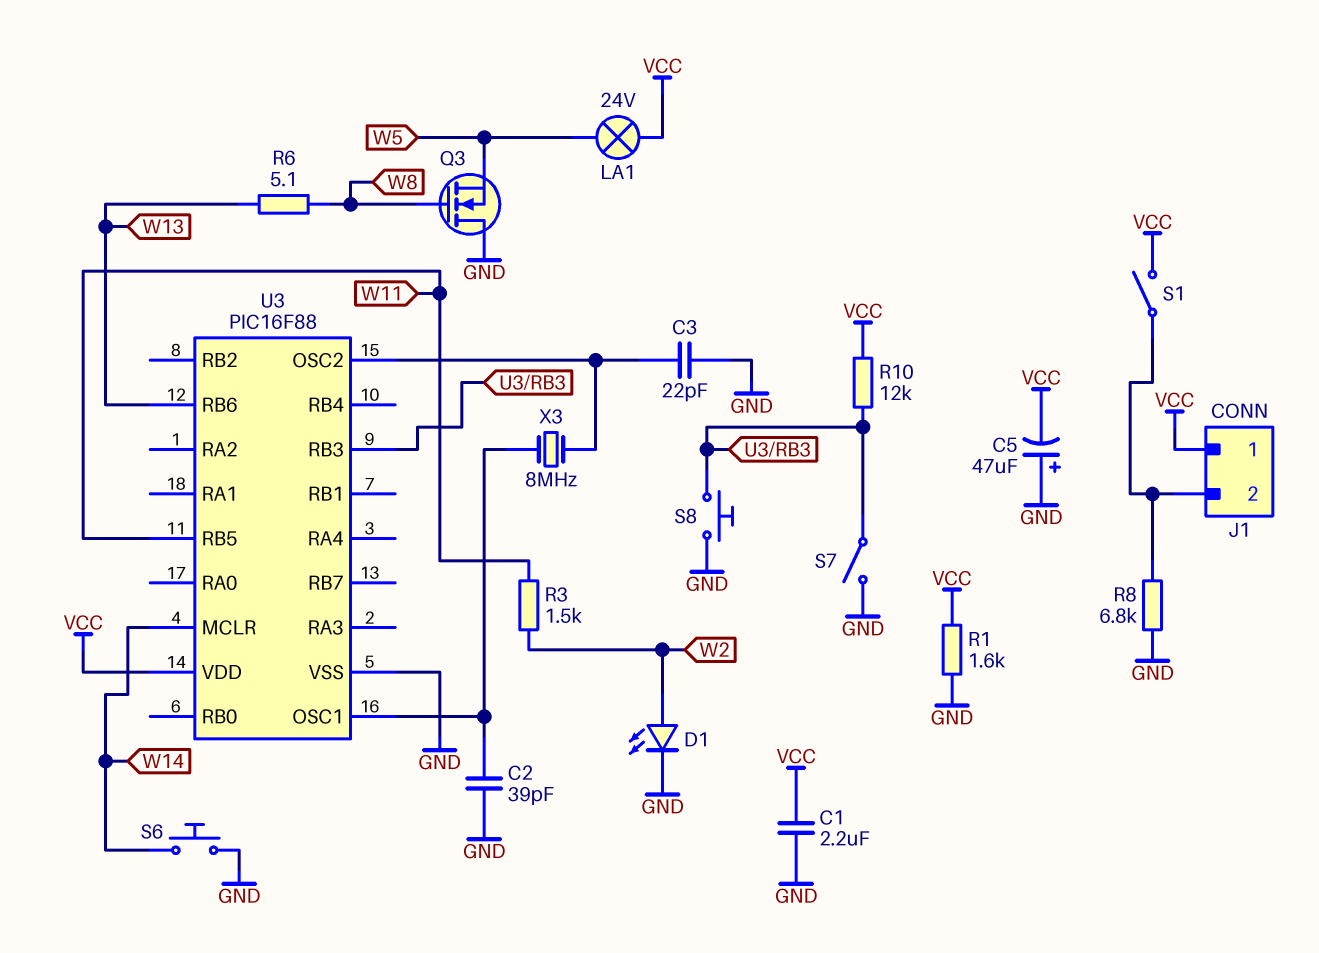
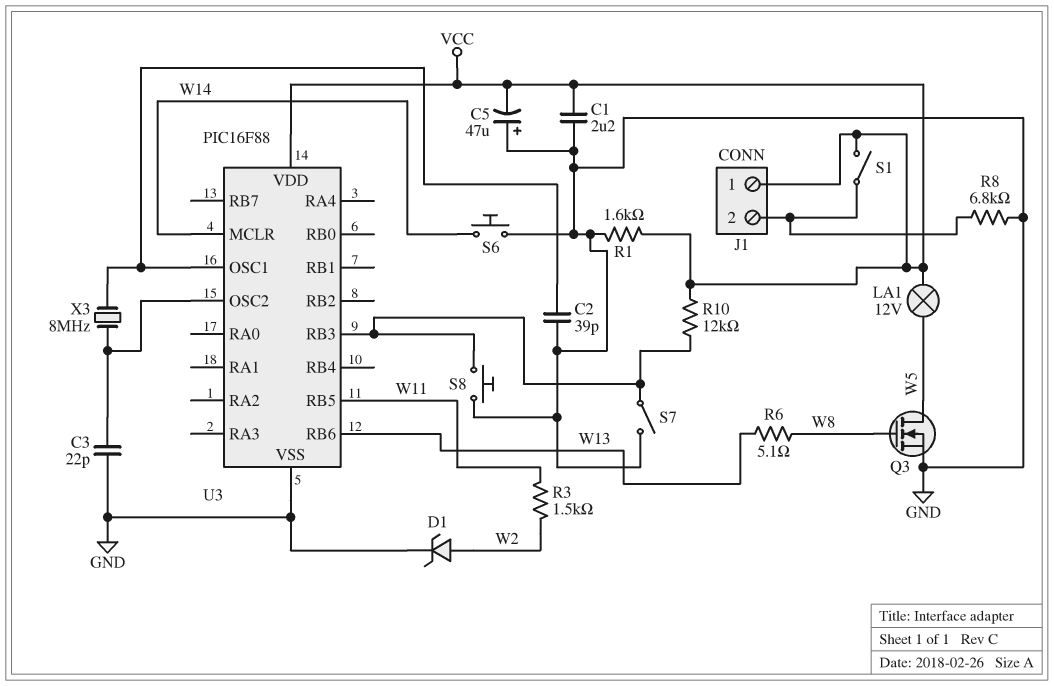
D1: LED (A W2, K GND) -> zener (A W2, K GND)
LA1: lamp 24V (VCC, W5) -> lamp 12V (VCC, W5)
Q3: NMOS (G W8, D GND, S W5) -> NMOS (G W8, D W5, S GND)

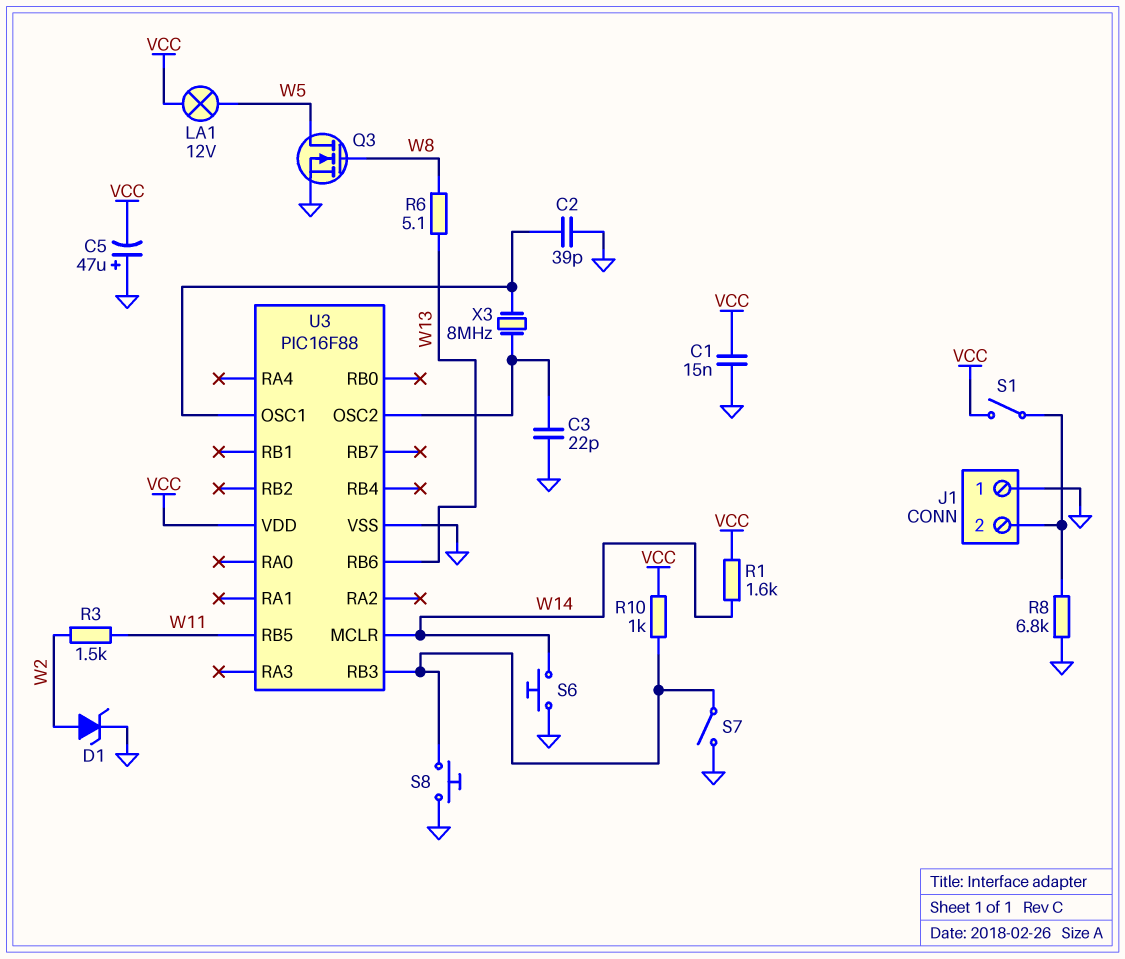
C1: 2.2uF (GND, VCC) -> 15nF (GND, VCC)
J1 pin 1: VCC -> GND
R1: 1.6k (GND, VCC) -> 1.6k (VCC, W14)
R10: 12k (U3/RB3, VCC) -> 1k (U3/RB3, VCC)

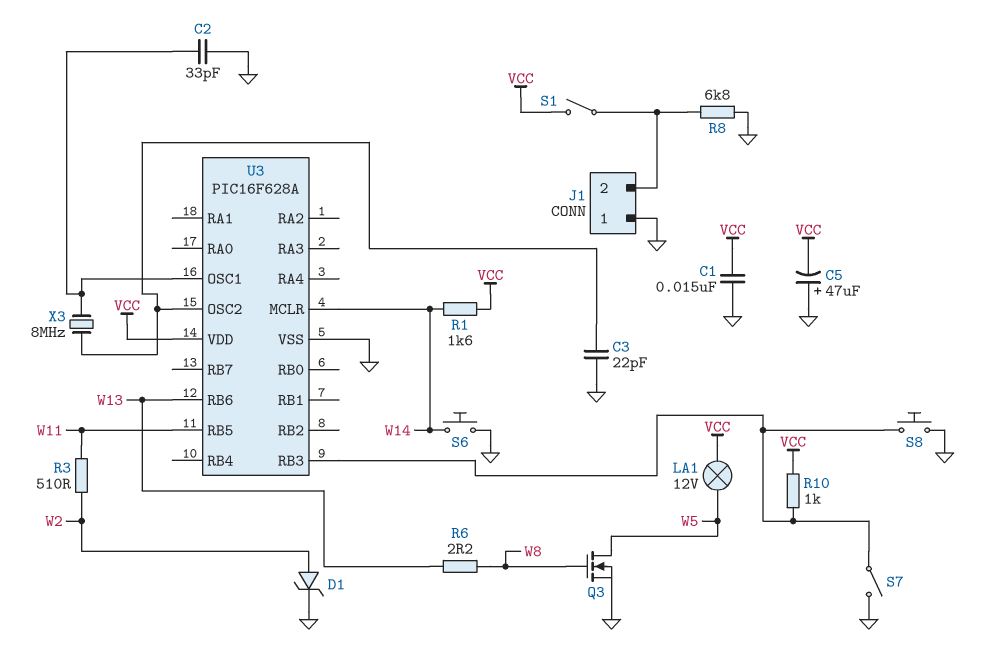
C2: 39pF (GND, U3/OSC1) -> 33pF (GND, U3/OSC1)
R3: 1.5k (W2, W11) -> 510 (W2, W11)
R6: 5.1 (W8, W13) -> 2.2 (W8, W13)
U3: PIC16F88 -> PIC16F628A

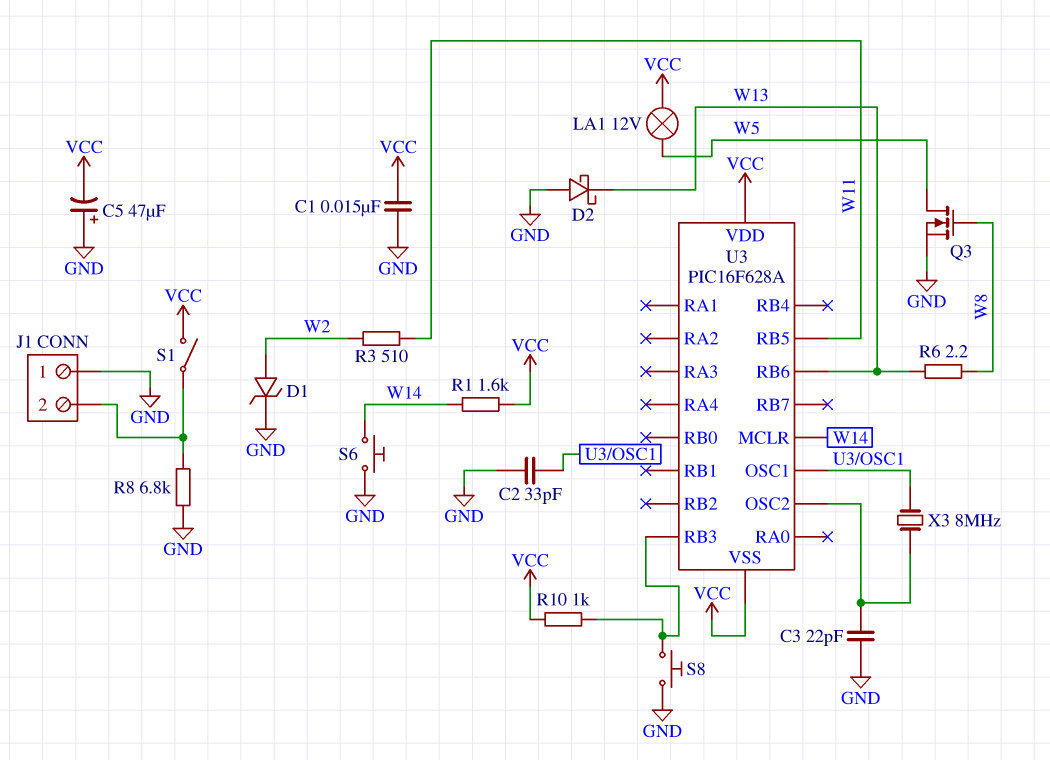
D2: none -> schottky (A GND, K W13)
S7: switch (GND, U3/RB3) -> none
U3 pin VSS: GND -> VCC

